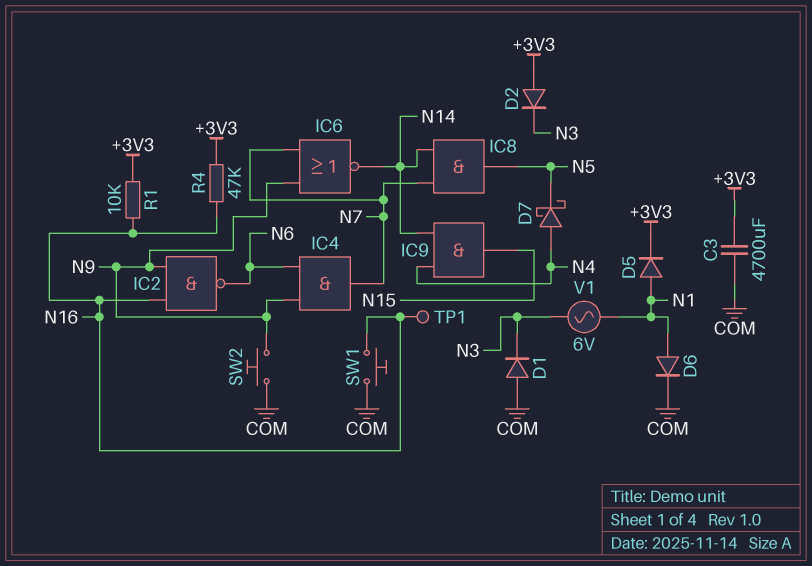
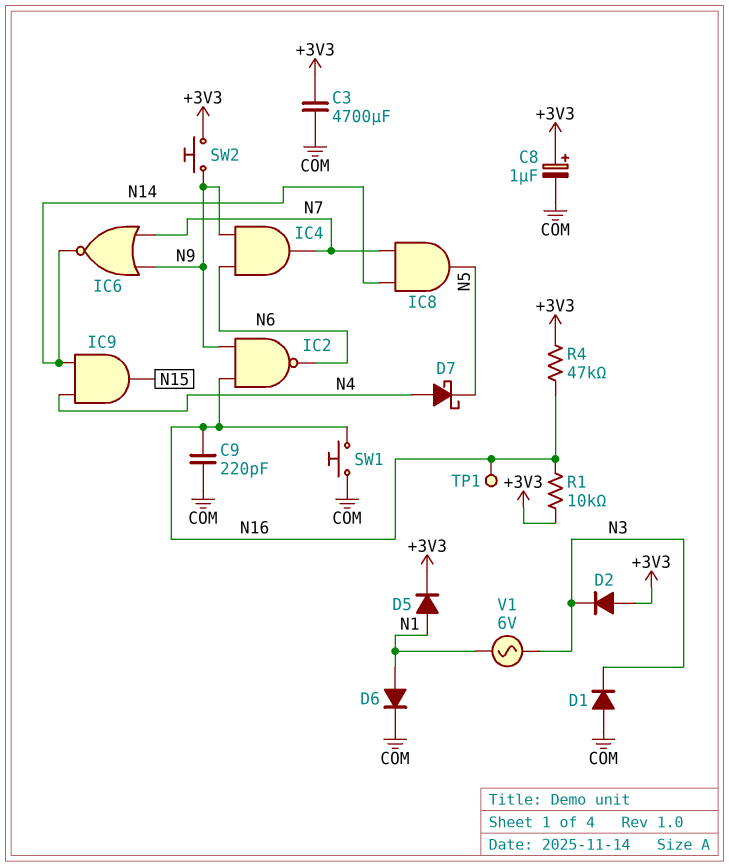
C8: none -> 1uF (plus +3V3, minus COM)
C9: none -> 220pF (COM, N16)
SW2: button (COM, N9) -> button (+3V3, N9)

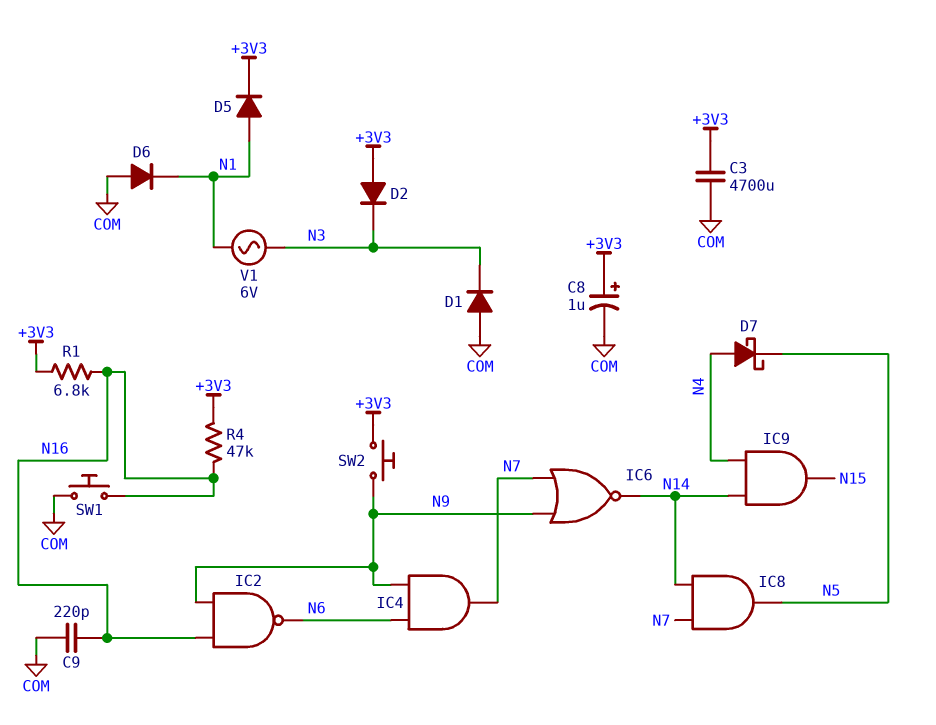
D6: diode (A N1, K COM) -> diode (A COM, K N1)
R1: 10k (+3V3, N16) -> 6.8k (+3V3, N16)
TP1: test point (N16) -> none

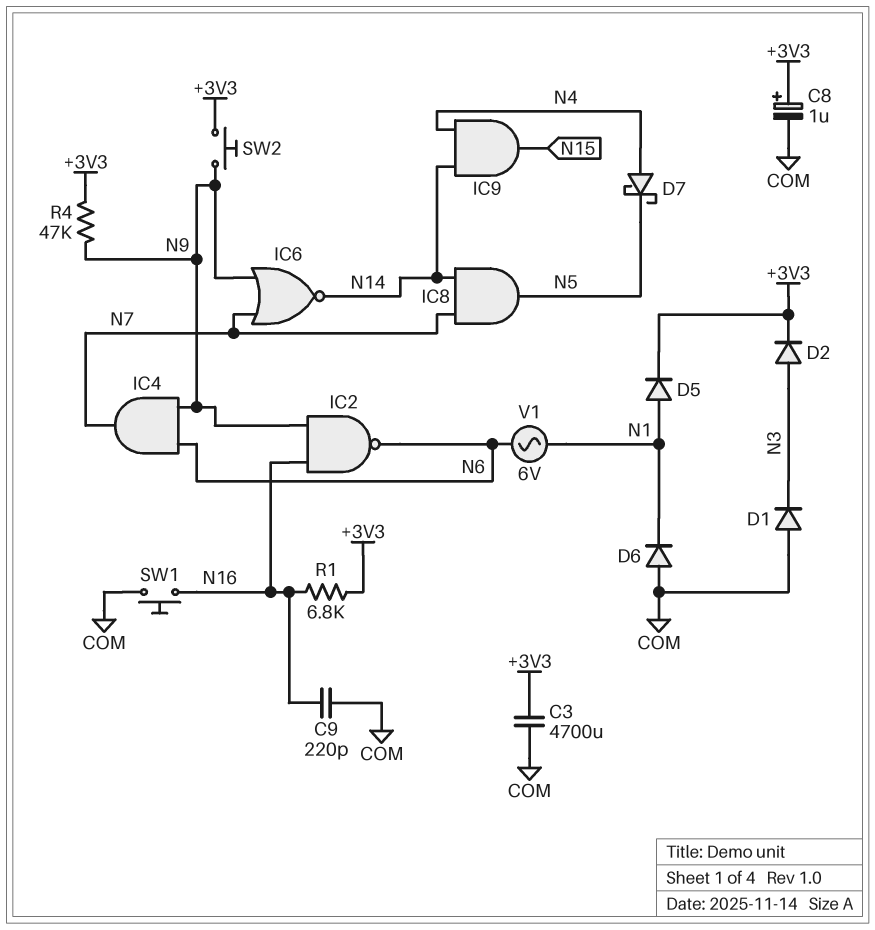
D2: diode (A +3V3, K N3) -> diode (A N3, K +3V3)
R4: 47k (+3V3, N16) -> 47k (+3V3, N9)
V1: AC 6V (N1, N3) -> AC 6V (N1, N6)

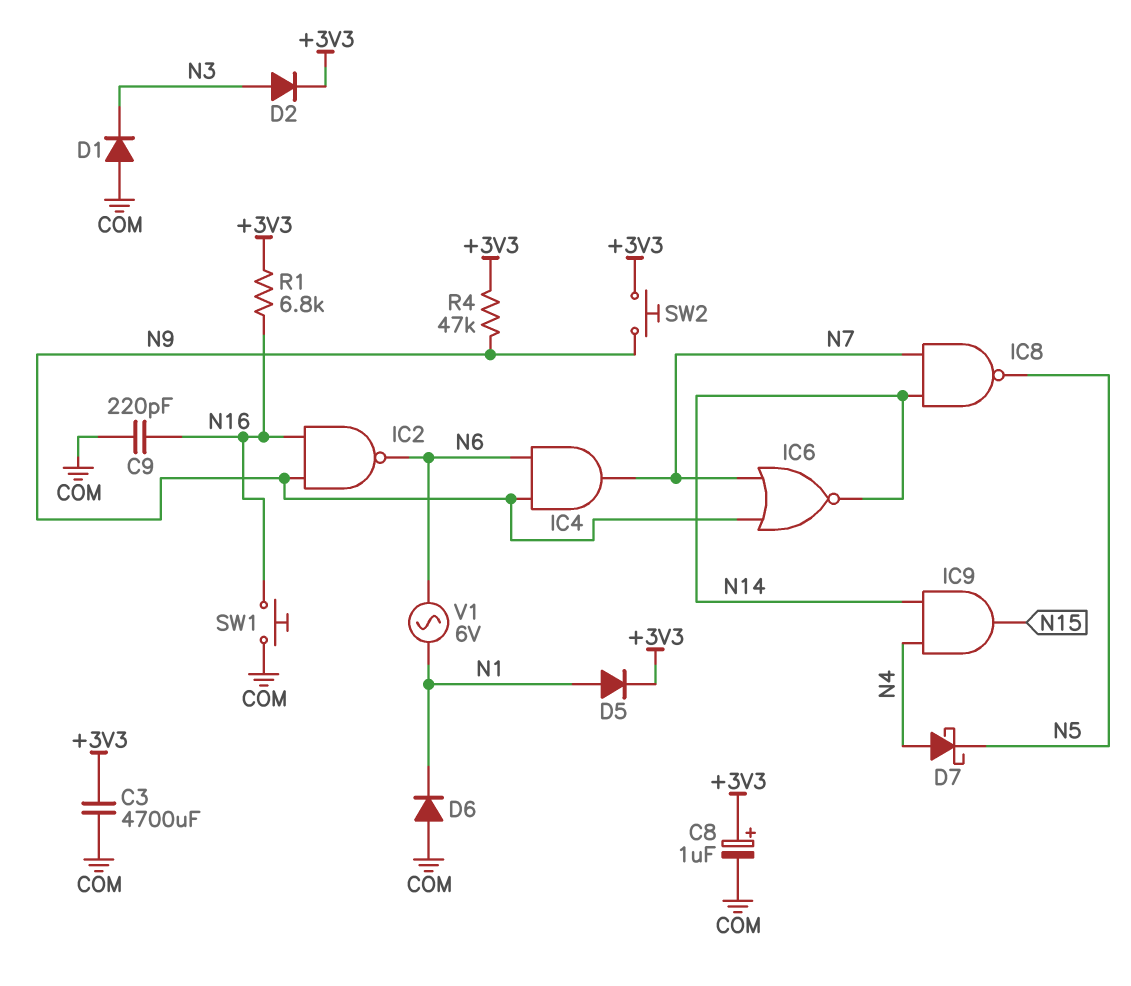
IC8: AND (in N7, in N14, out N5) -> NAND (in N7, in N14, out N5)

